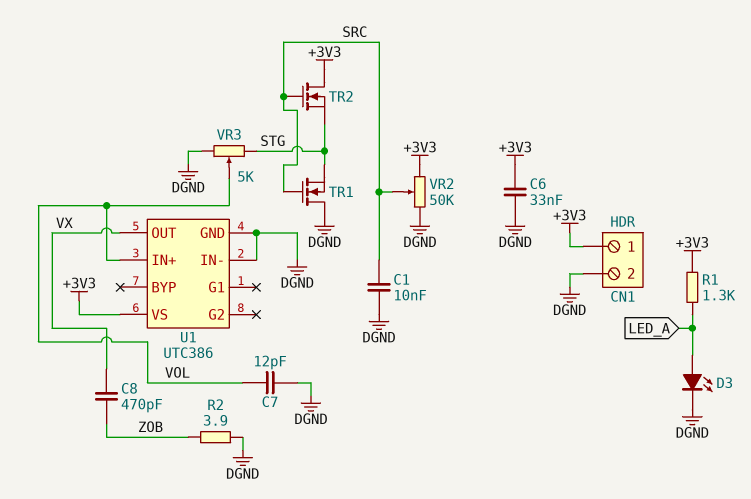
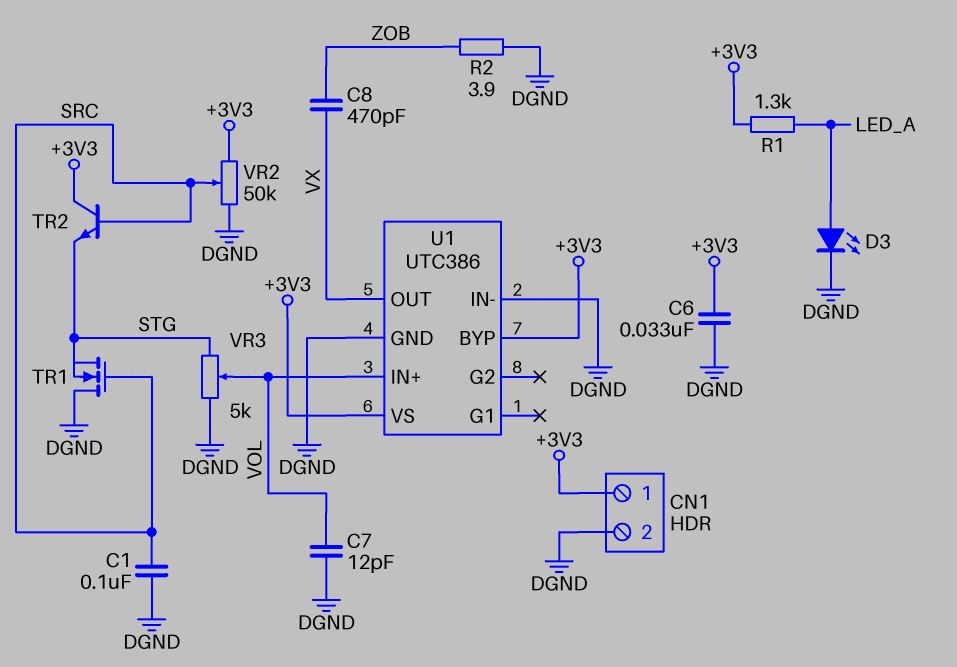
C1: 10nF (DGND, SRC) -> 100nF (DGND, SRC)
TR2: NMOS (G SRC, D +3V3, S STG) -> NPN (B SRC, C +3V3, E STG)
U1 pin BYP: none -> +3V3

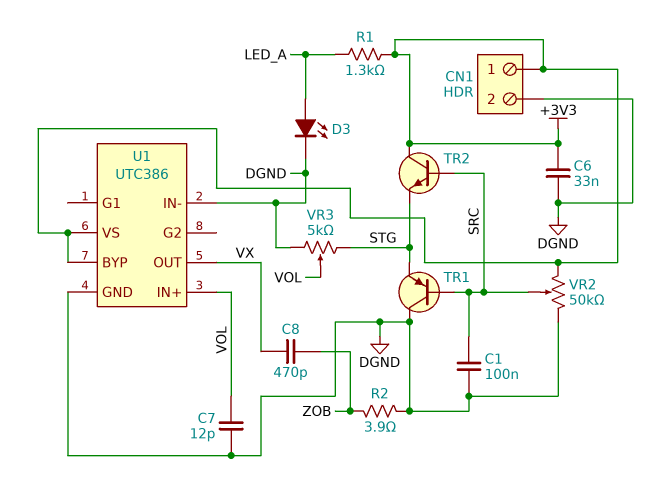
TR1: NMOS (G SRC, D DGND, S STG) -> PNP (B SRC, C DGND, E STG)

